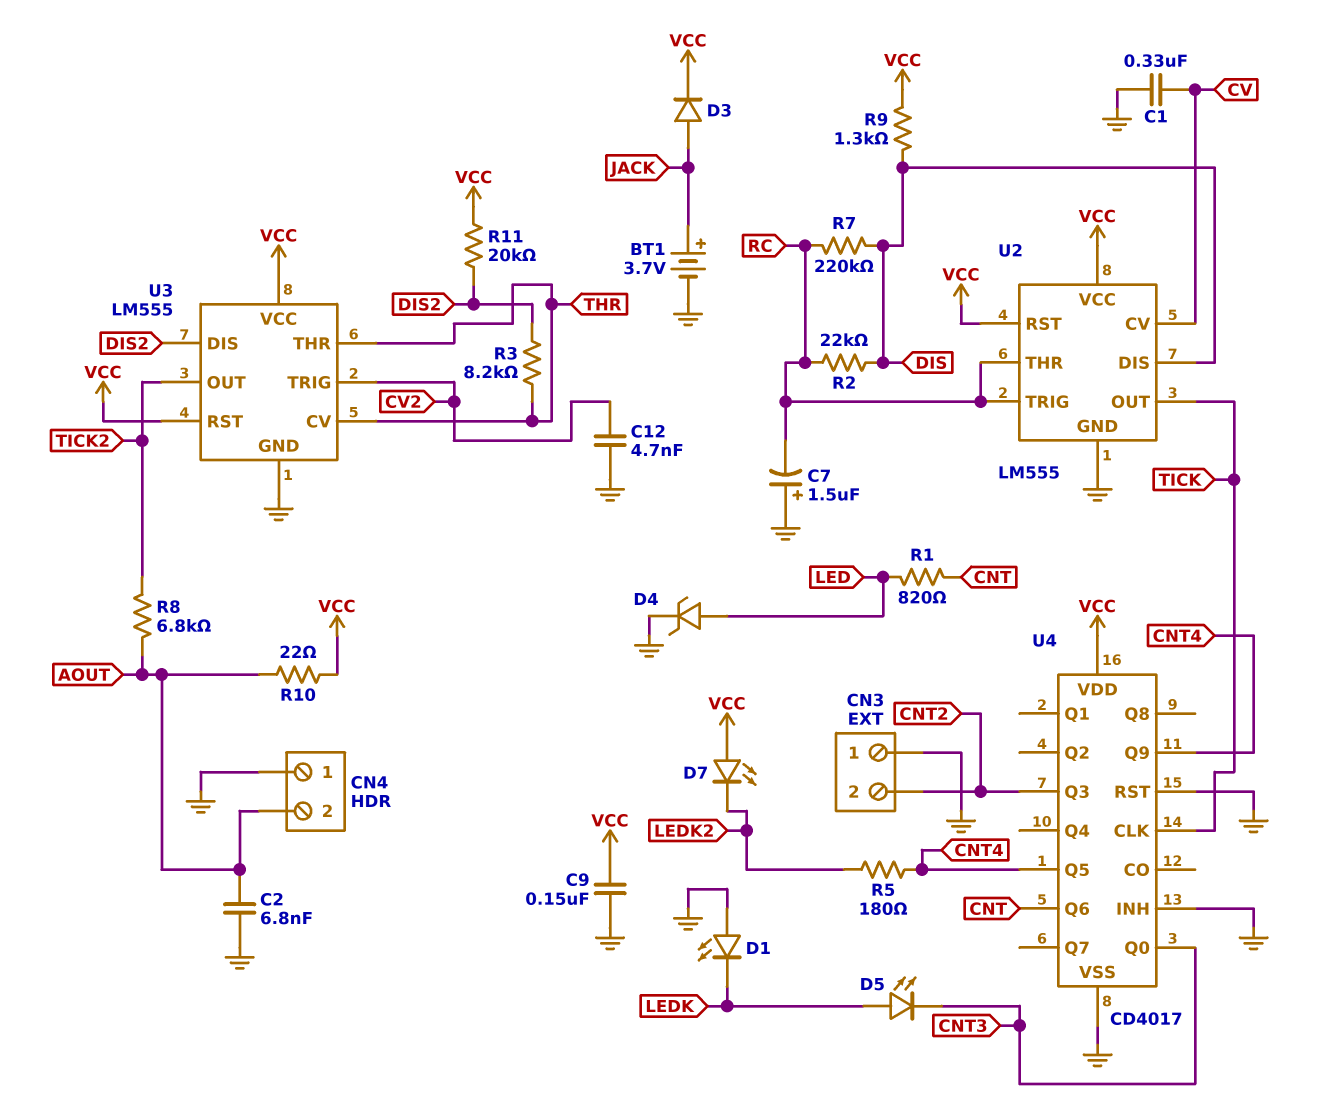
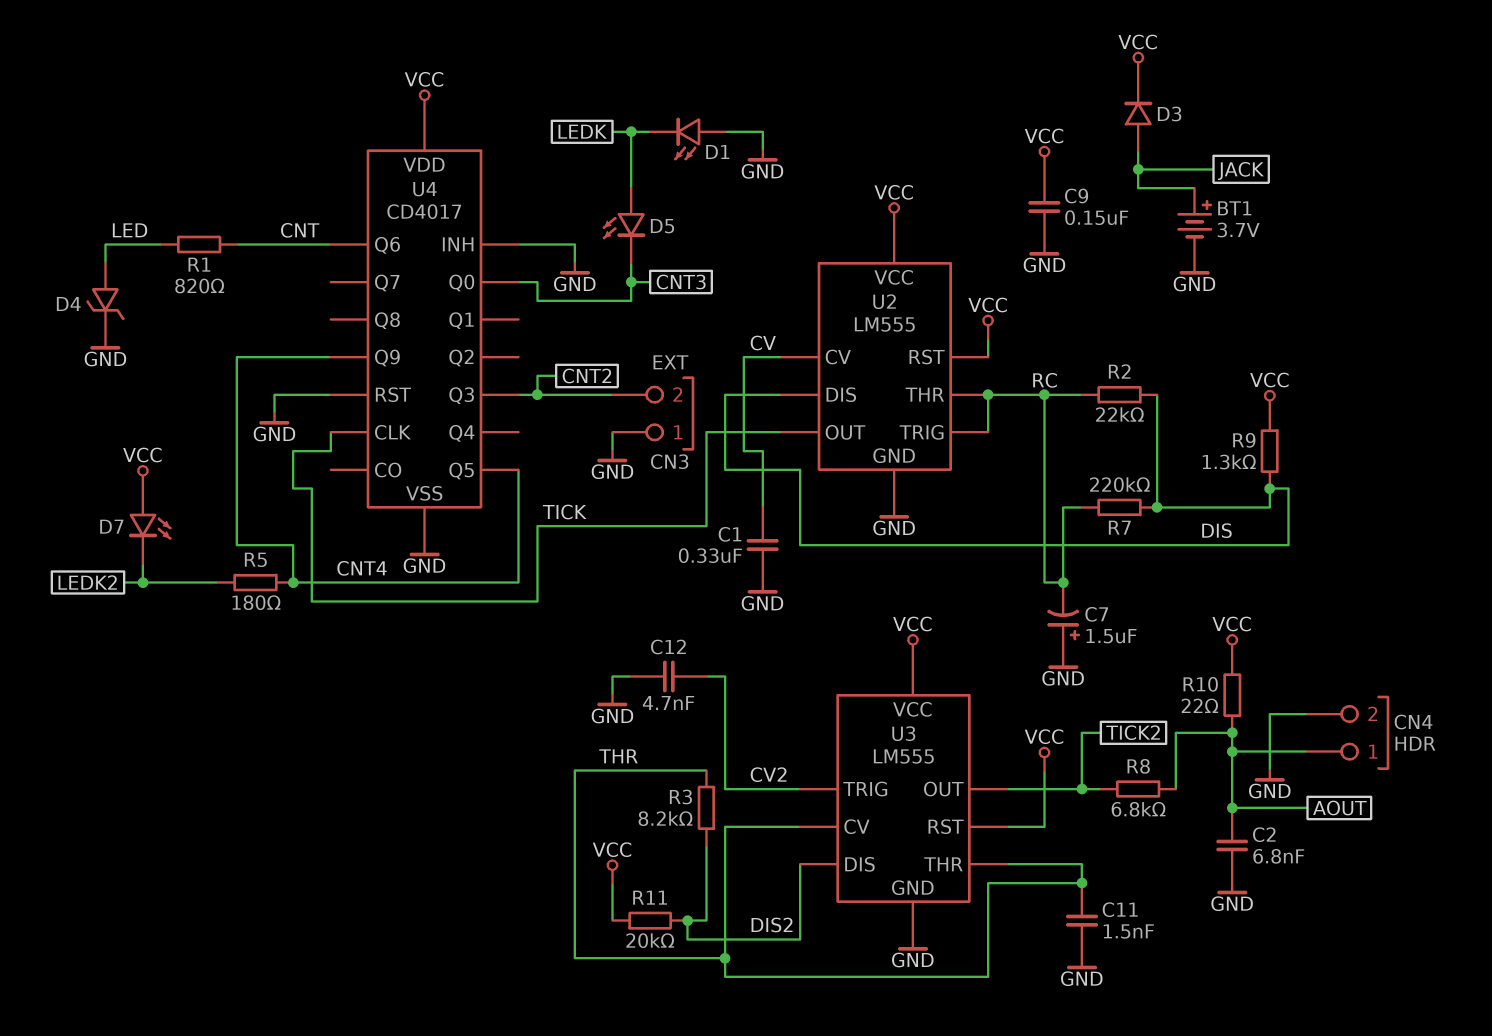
C11: none -> 1.5nF (GND, THR)
CN4 pin 1: GND -> AOUT
CN4 pin 2: AOUT -> GND

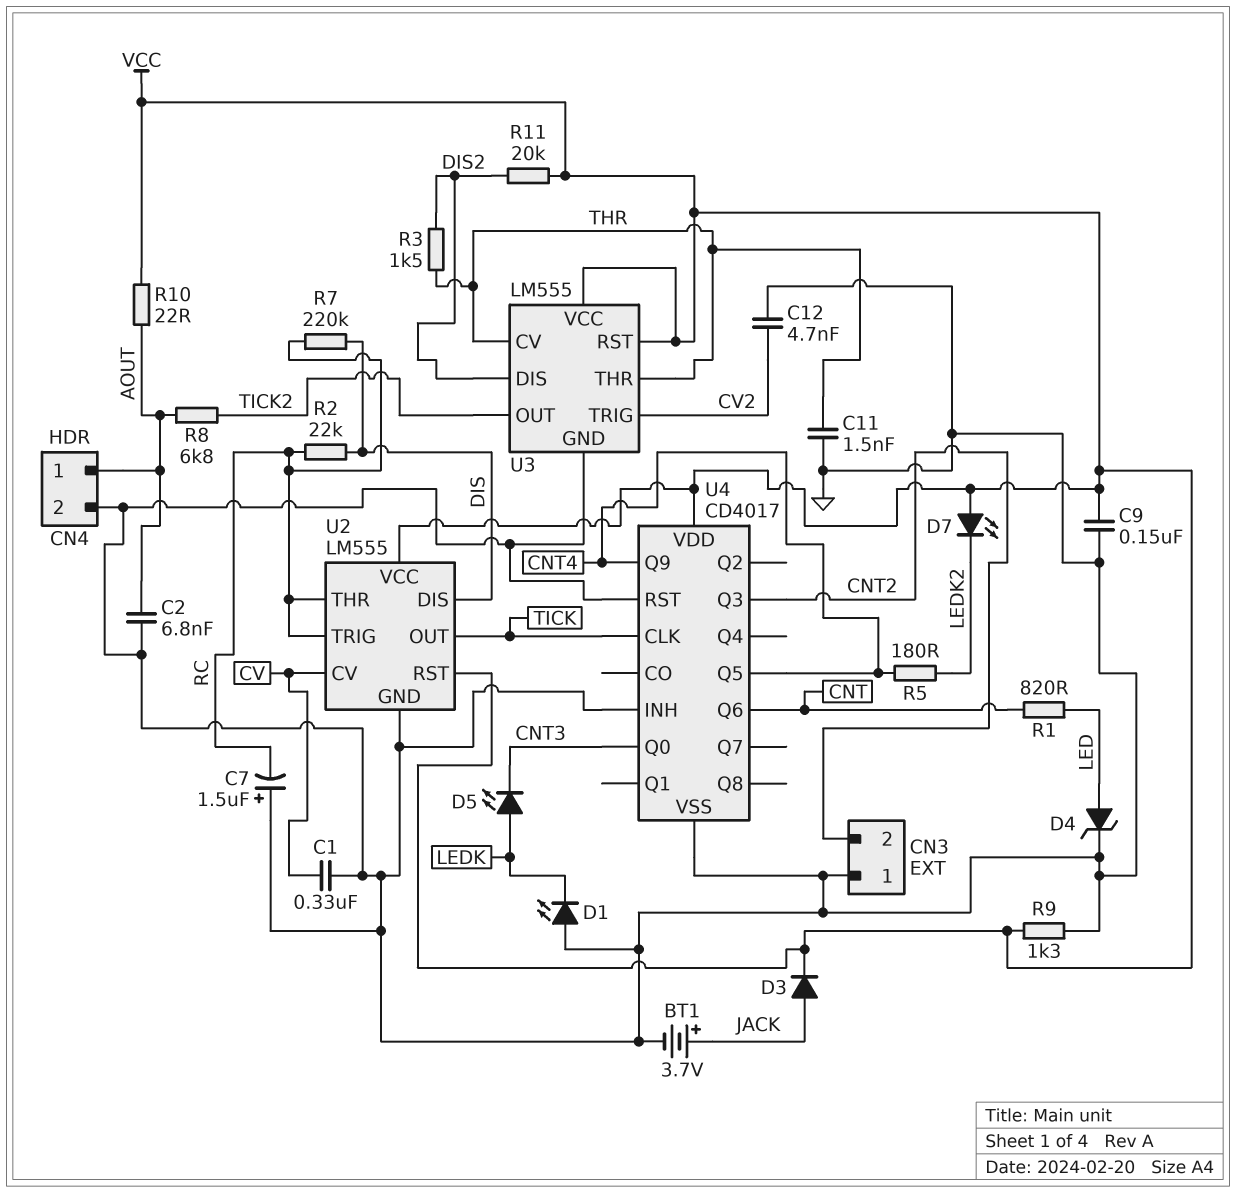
R3: 8.2k (DIS2, THR) -> 1.5k (DIS2, THR)
R9: 1.3k (DIS, VCC) -> 1.3k (GND, VCC)

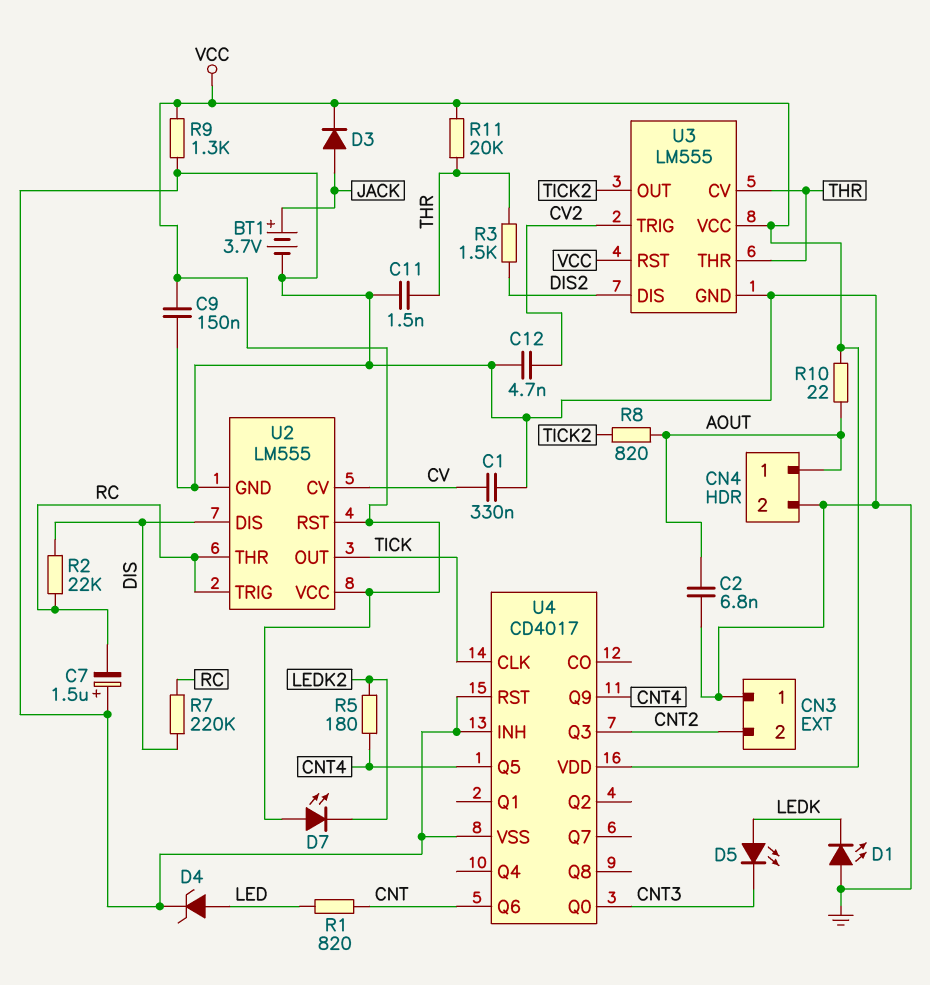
R8: 6.8k (AOUT, TICK2) -> 820 (AOUT, TICK2)
R11: 20k (DIS2, VCC) -> 20k (THR, VCC)

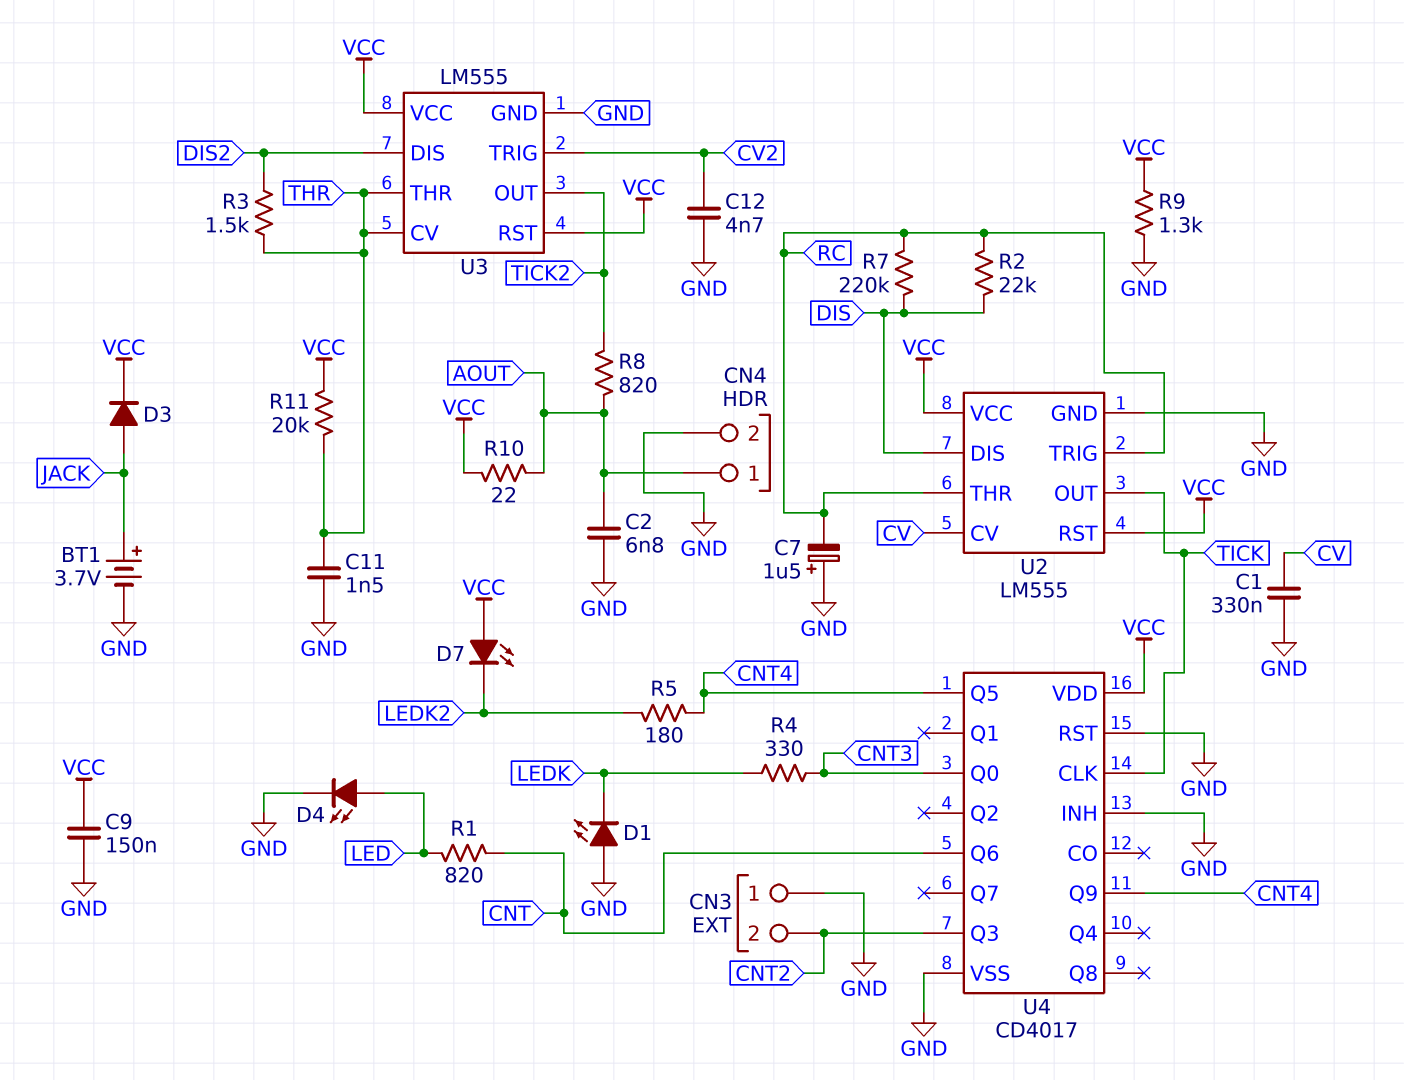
D4: zener (A LED, K GND) -> LED (A LED, K GND)
D5: LED (A LEDK, K CNT3) -> none
R4: none -> 330 (CNT3, LEDK)

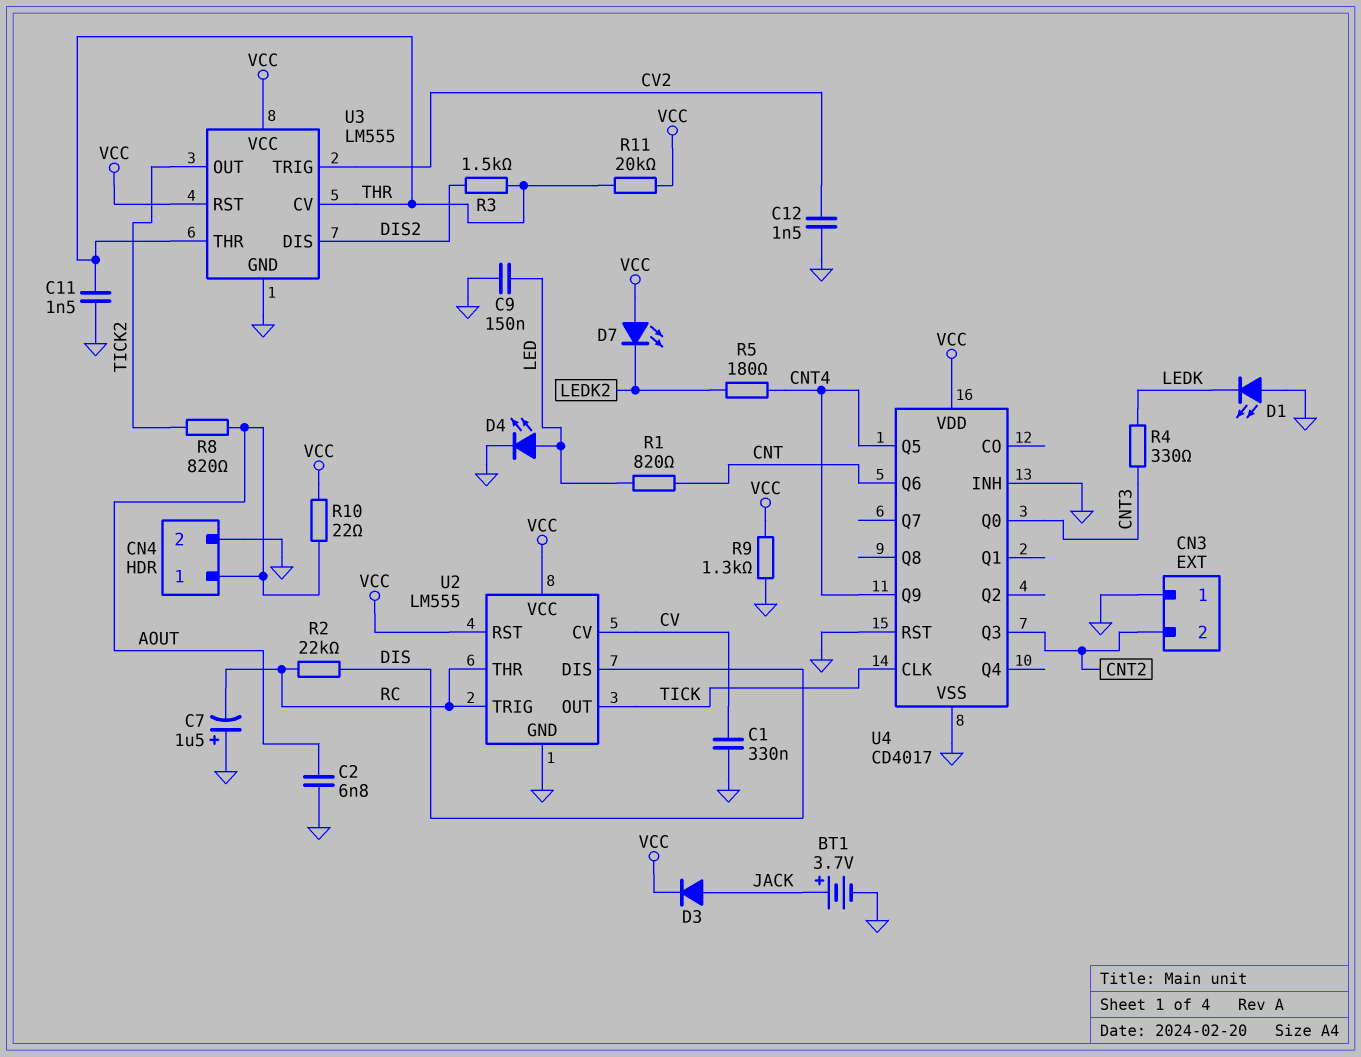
C9: 150nF (GND, VCC) -> 150nF (GND, LED)
C12: 4.7nF (CV2, GND) -> 1.5nF (CV2, GND)
R7: 220k (DIS, RC) -> none

